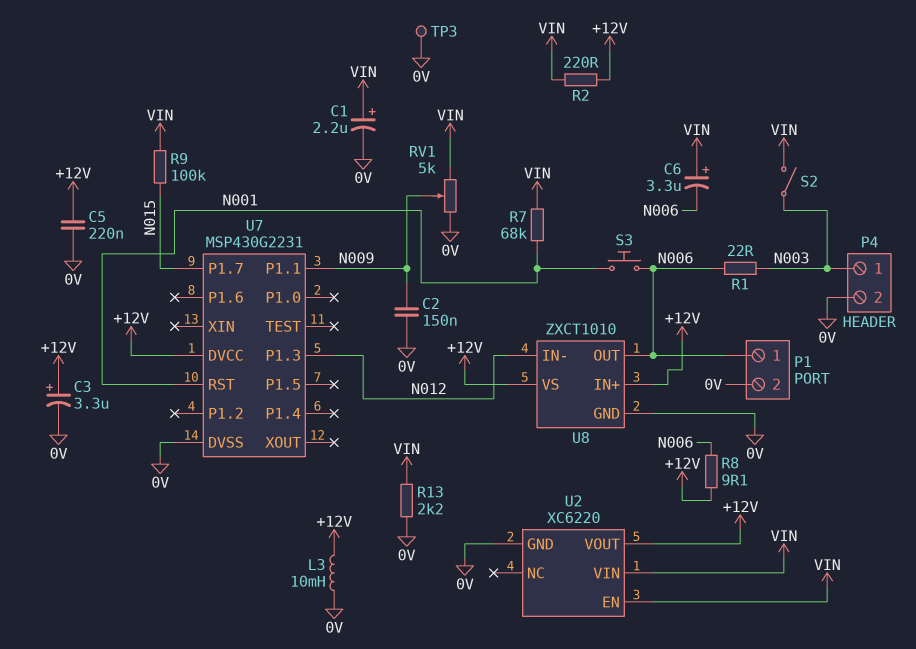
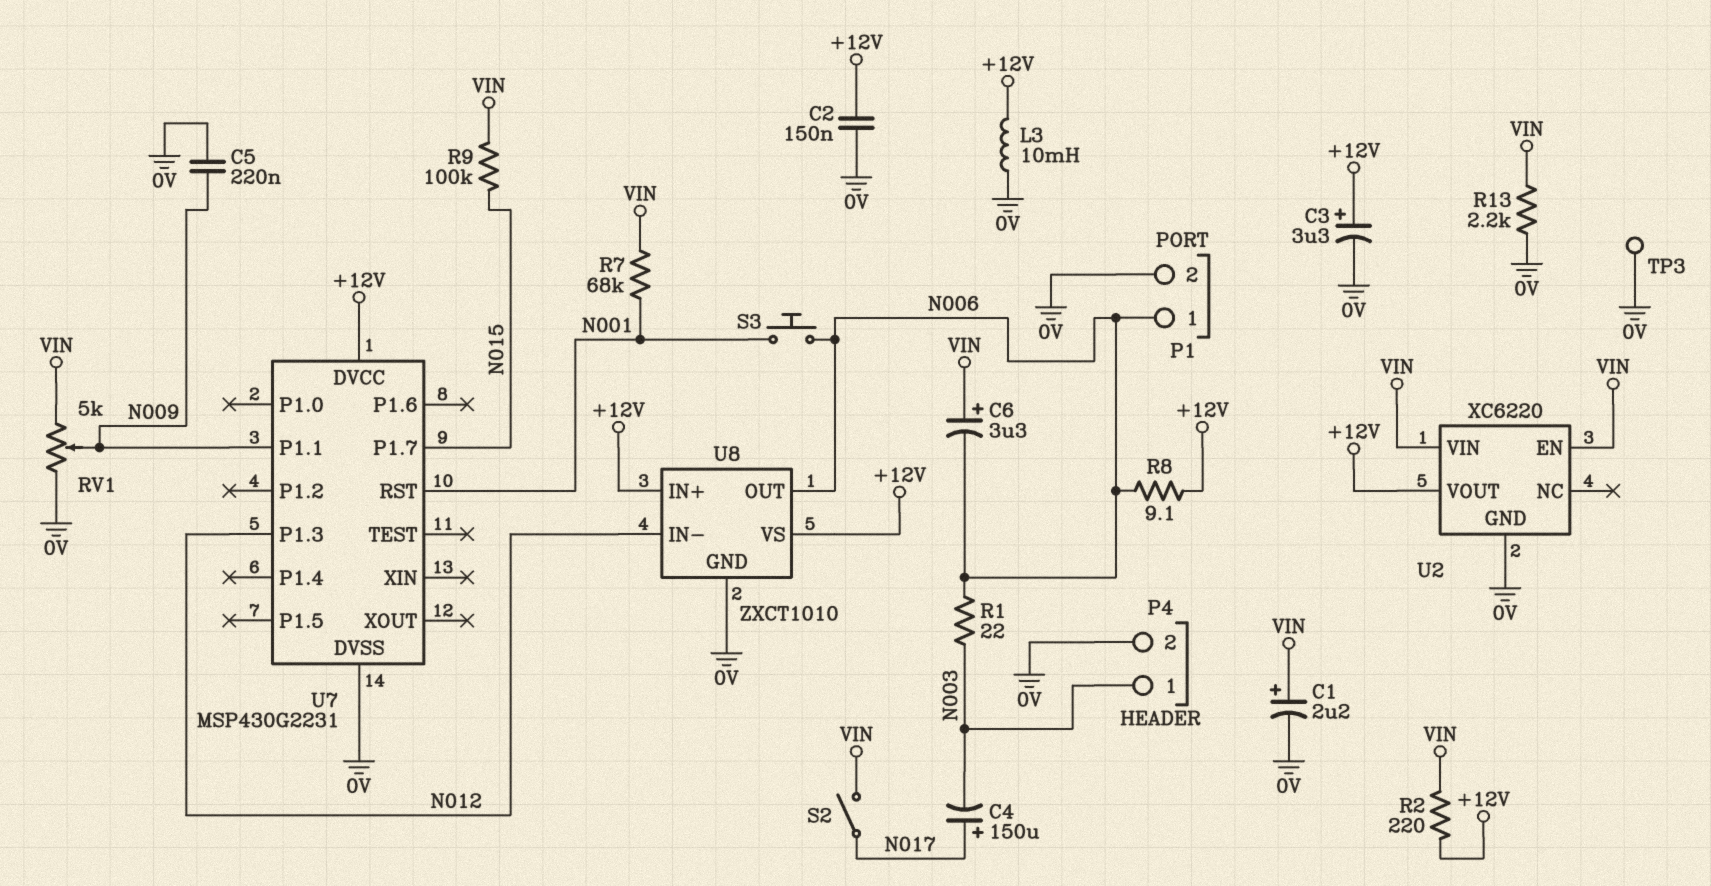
C2: 150nF (0V, N009) -> 150nF (+12V, 0V)
C4: none -> 150uF (plus N017, minus N003)
C5: 220nF (+12V, 0V) -> 220nF (0V, N009)
S2: switch (N003, VIN) -> switch (N017, VIN)

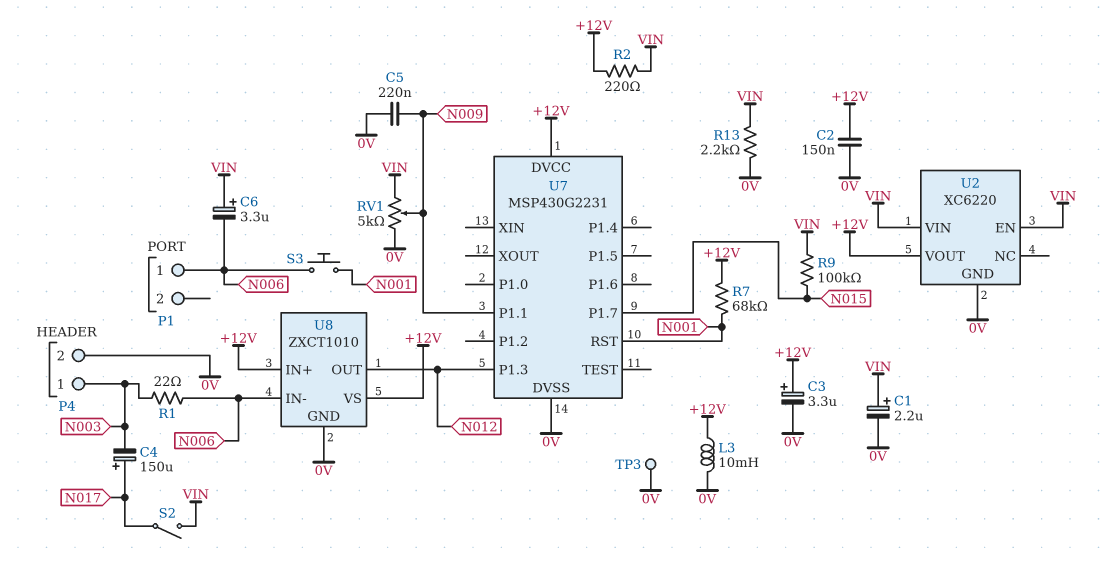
P1 pin 2: 0V -> none
R7: 68k (N001, VIN) -> 68k (+12V, N001)
R8: 9.1 (+12V, N006) -> none
U8 pin IN-: N012 -> N006
U8 pin OUT: N006 -> N012

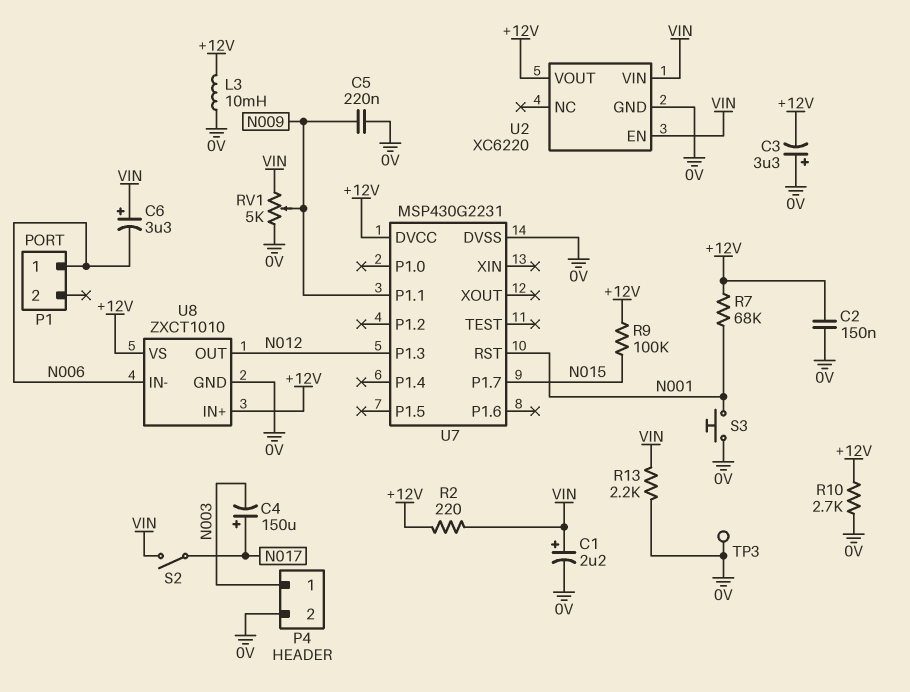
C3: 3.3uF (plus +12V, minus 0V) -> 3.3uF (plus 0V, minus +12V)
R1: 22 (N003, N006) -> none
R9: 100k (N015, VIN) -> 100k (+12V, N015)
R10: none -> 2.7k (+12V, 0V)
S3: button (N001, N006) -> button (0V, N001)

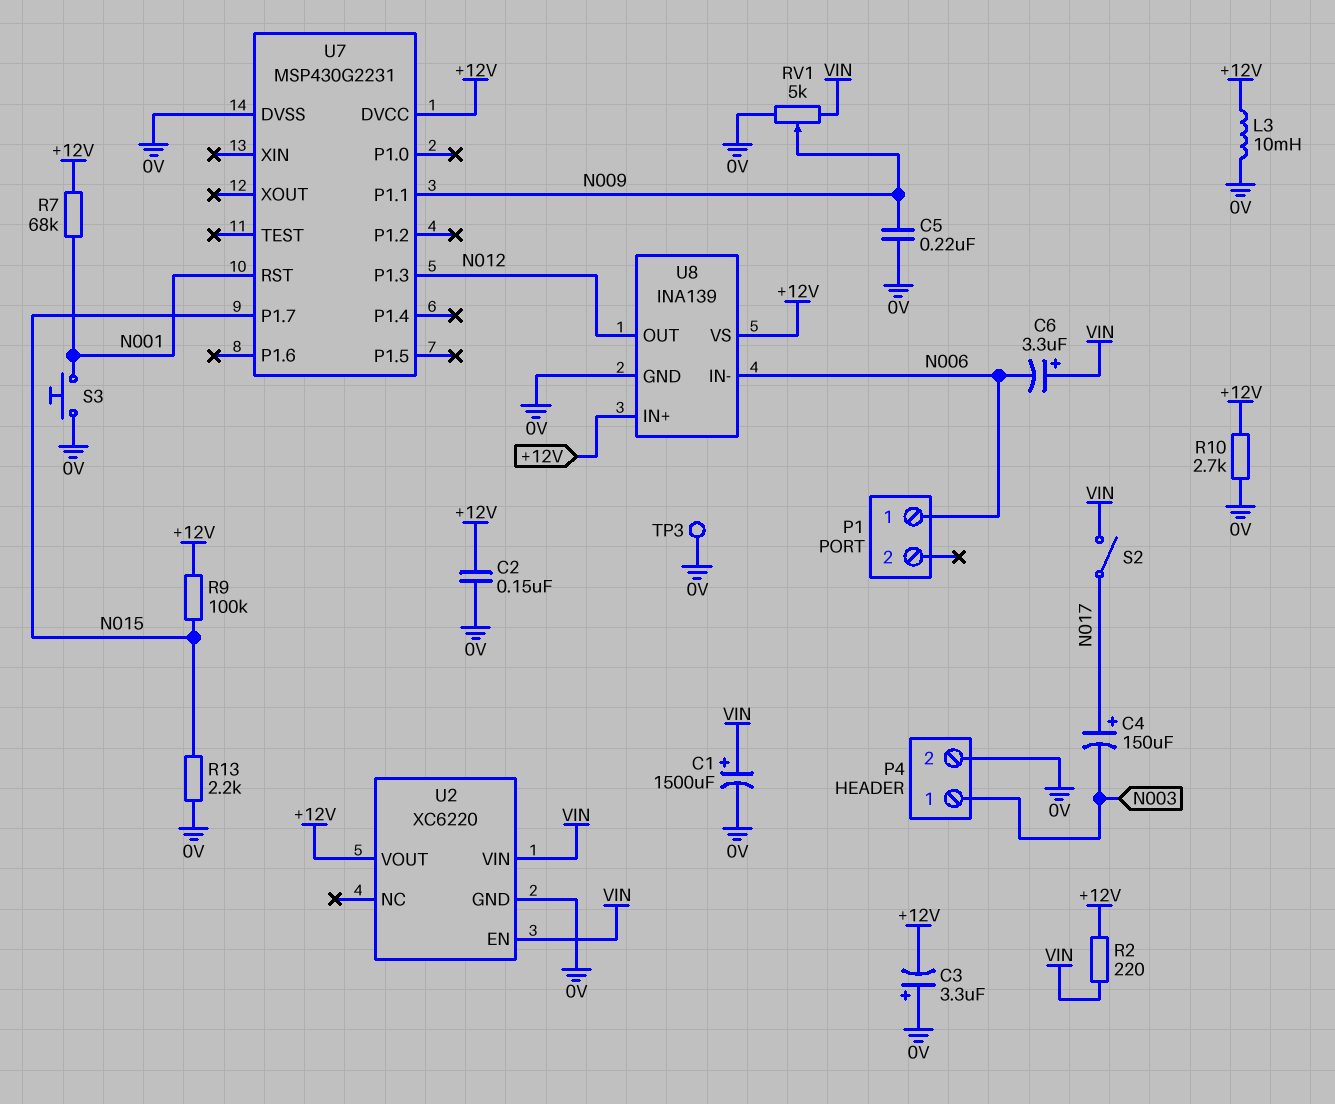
C1: 2.2uF (plus VIN, minus 0V) -> 1500uF (plus VIN, minus 0V)
R13: 2.2k (0V, VIN) -> 2.2k (0V, N015)
U8: ZXCT1010 -> INA139

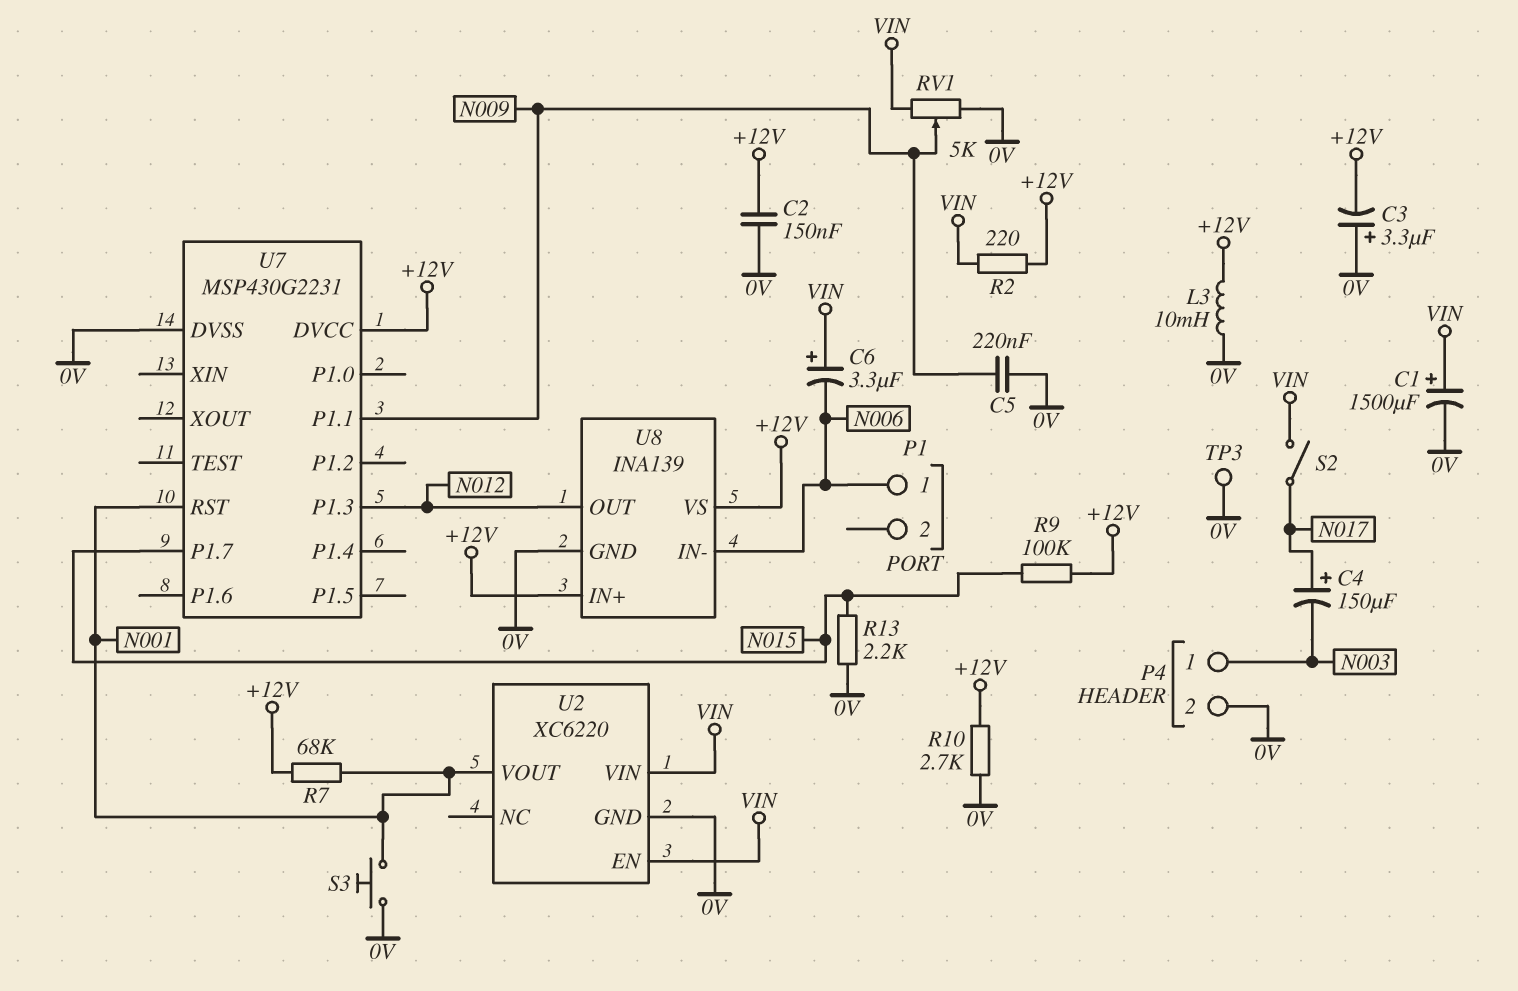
U2 pin VOUT: +12V -> N001

